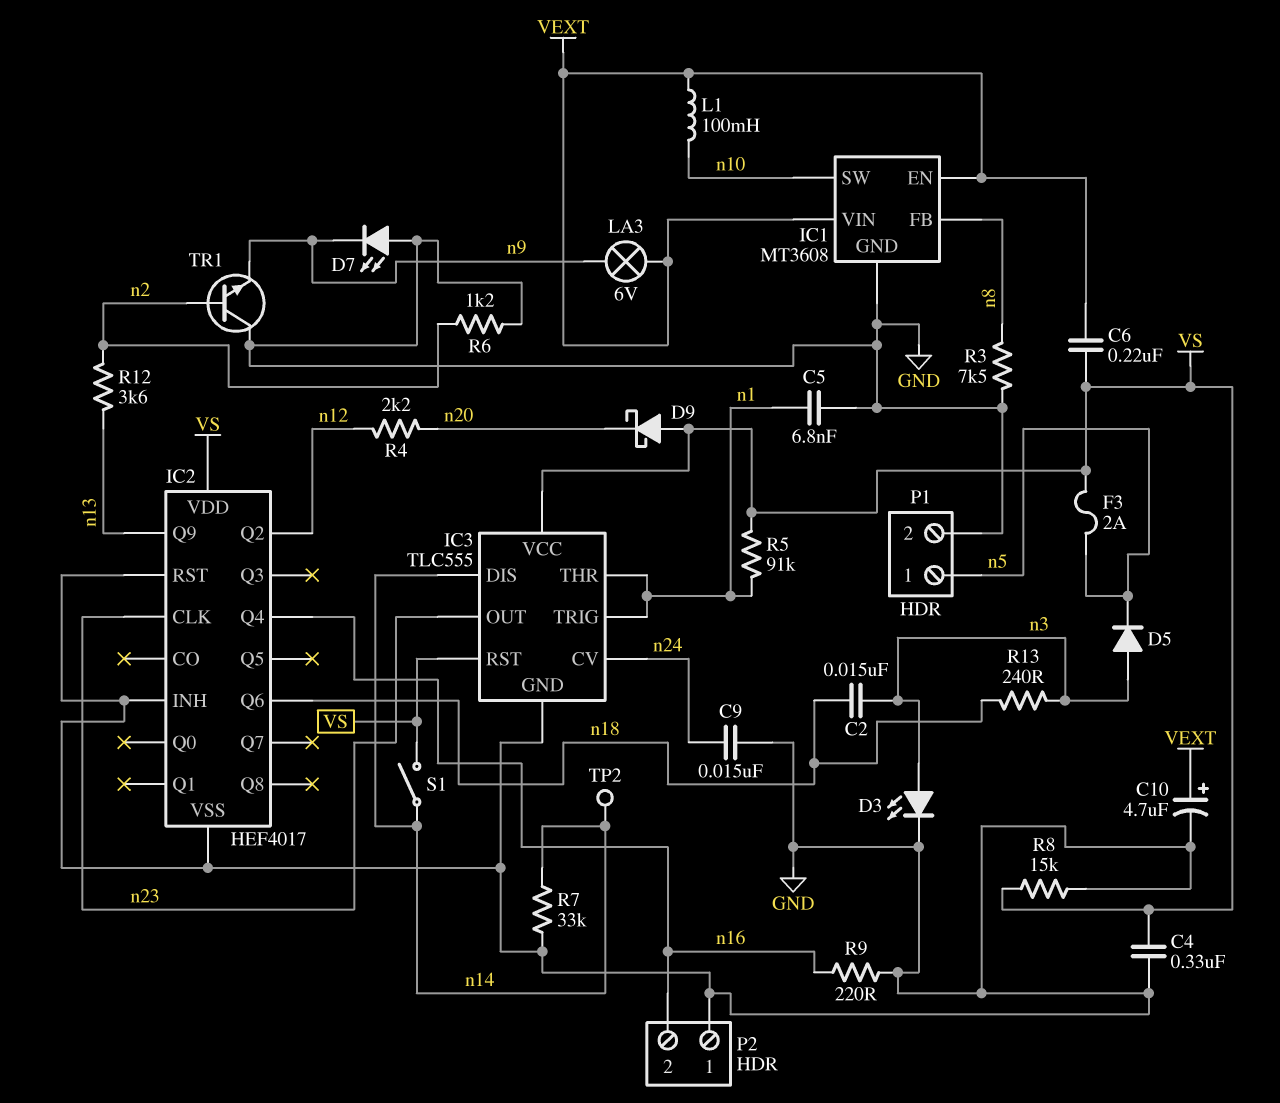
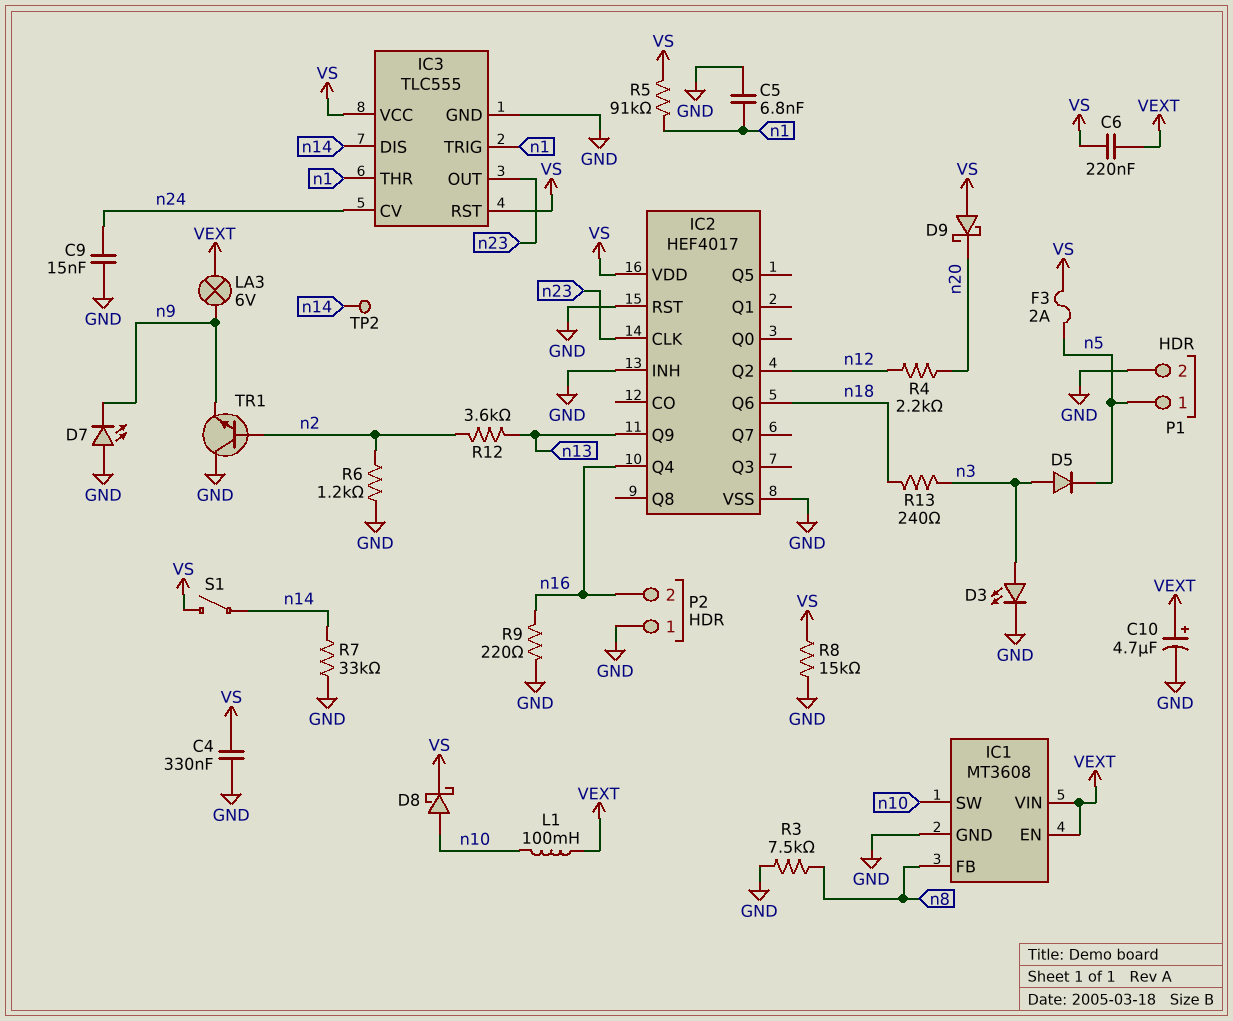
C2: 15nF (n3, n18) -> none
D8: none -> schottky (A n10, K VS)

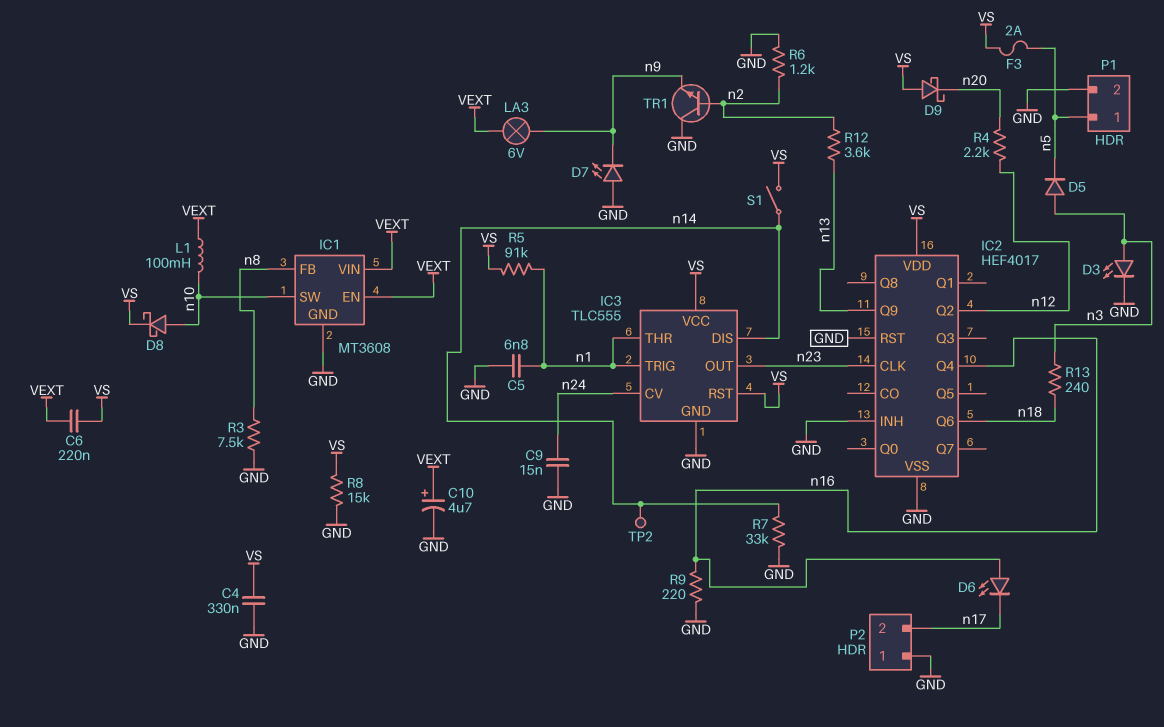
D6: none -> LED (A n16, K n17)
P2 pin 2: n16 -> n17

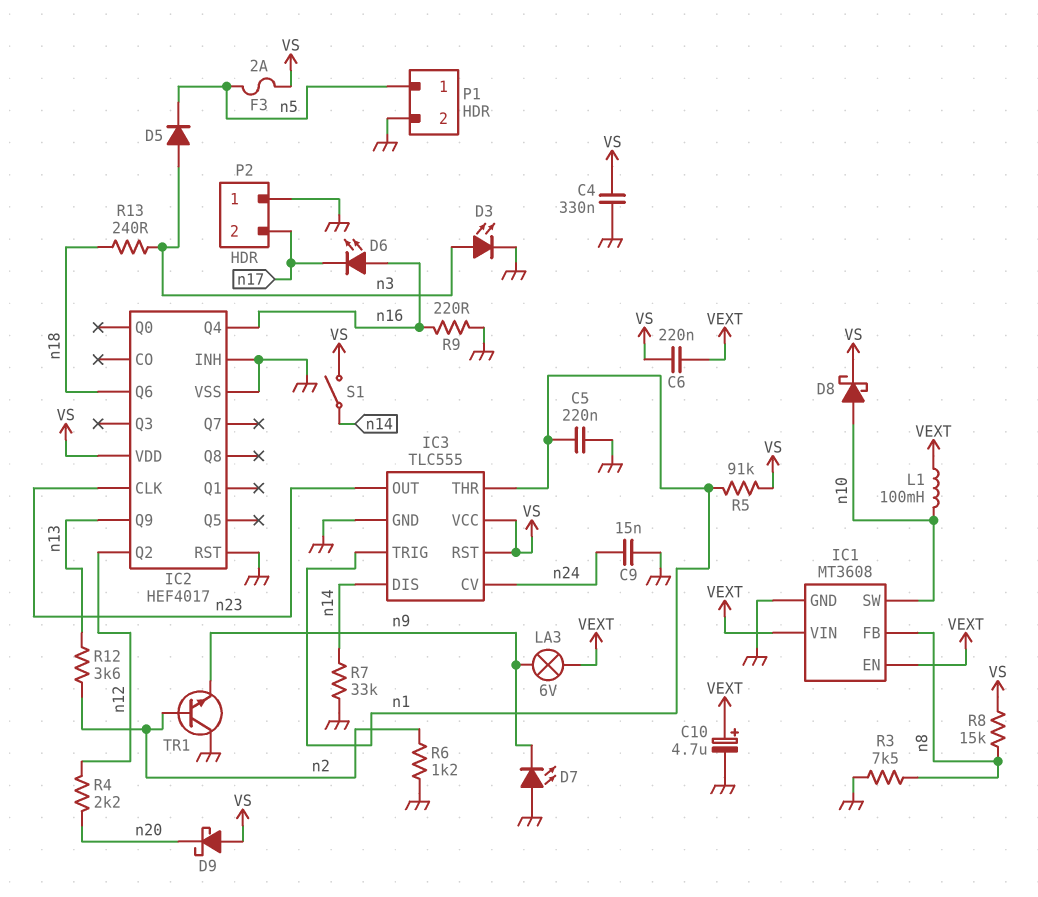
C5: 6.8nF (GND, n1) -> 220nF (GND, n1)
R8: 15k (GND, VS) -> 15k (VS, n8)
TP2: test point (n14) -> none

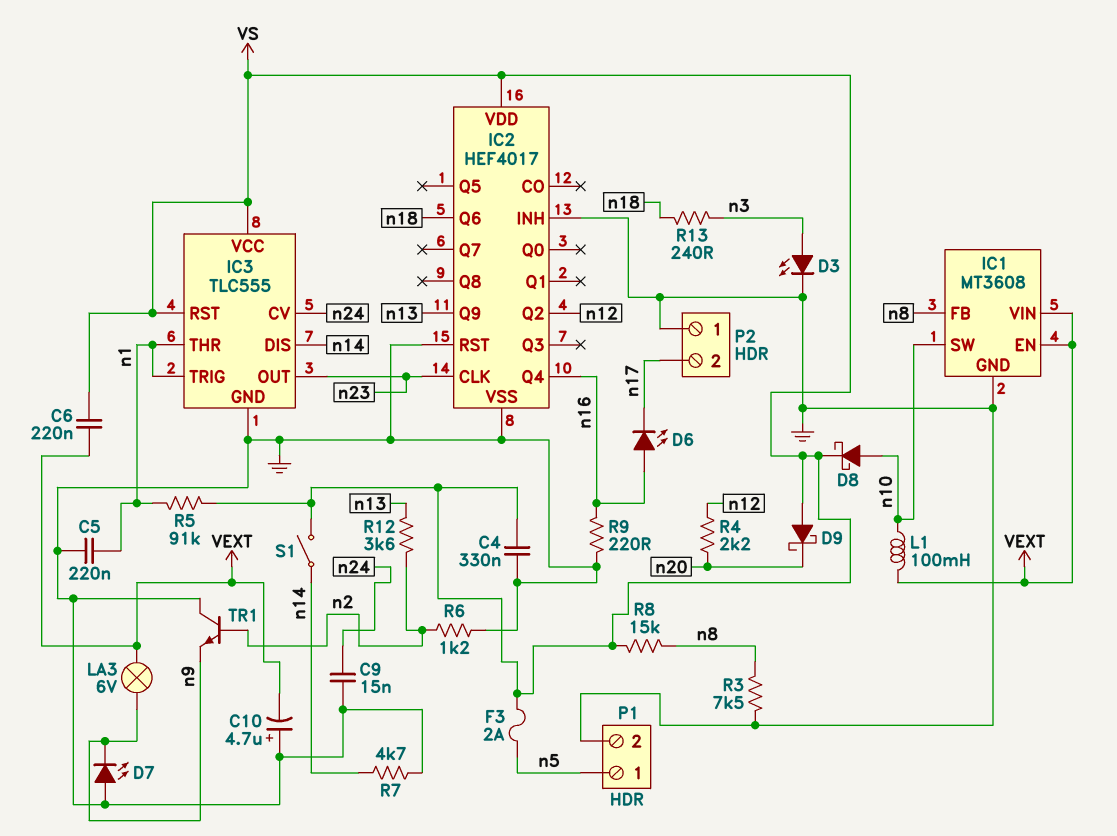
C10: 4.7uF (plus VEXT, minus GND) -> 4.7uF (plus GND, minus VEXT)
D5: diode (A n3, K n5) -> none
R7: 33k (GND, n14) -> 4.7k (GND, n14)

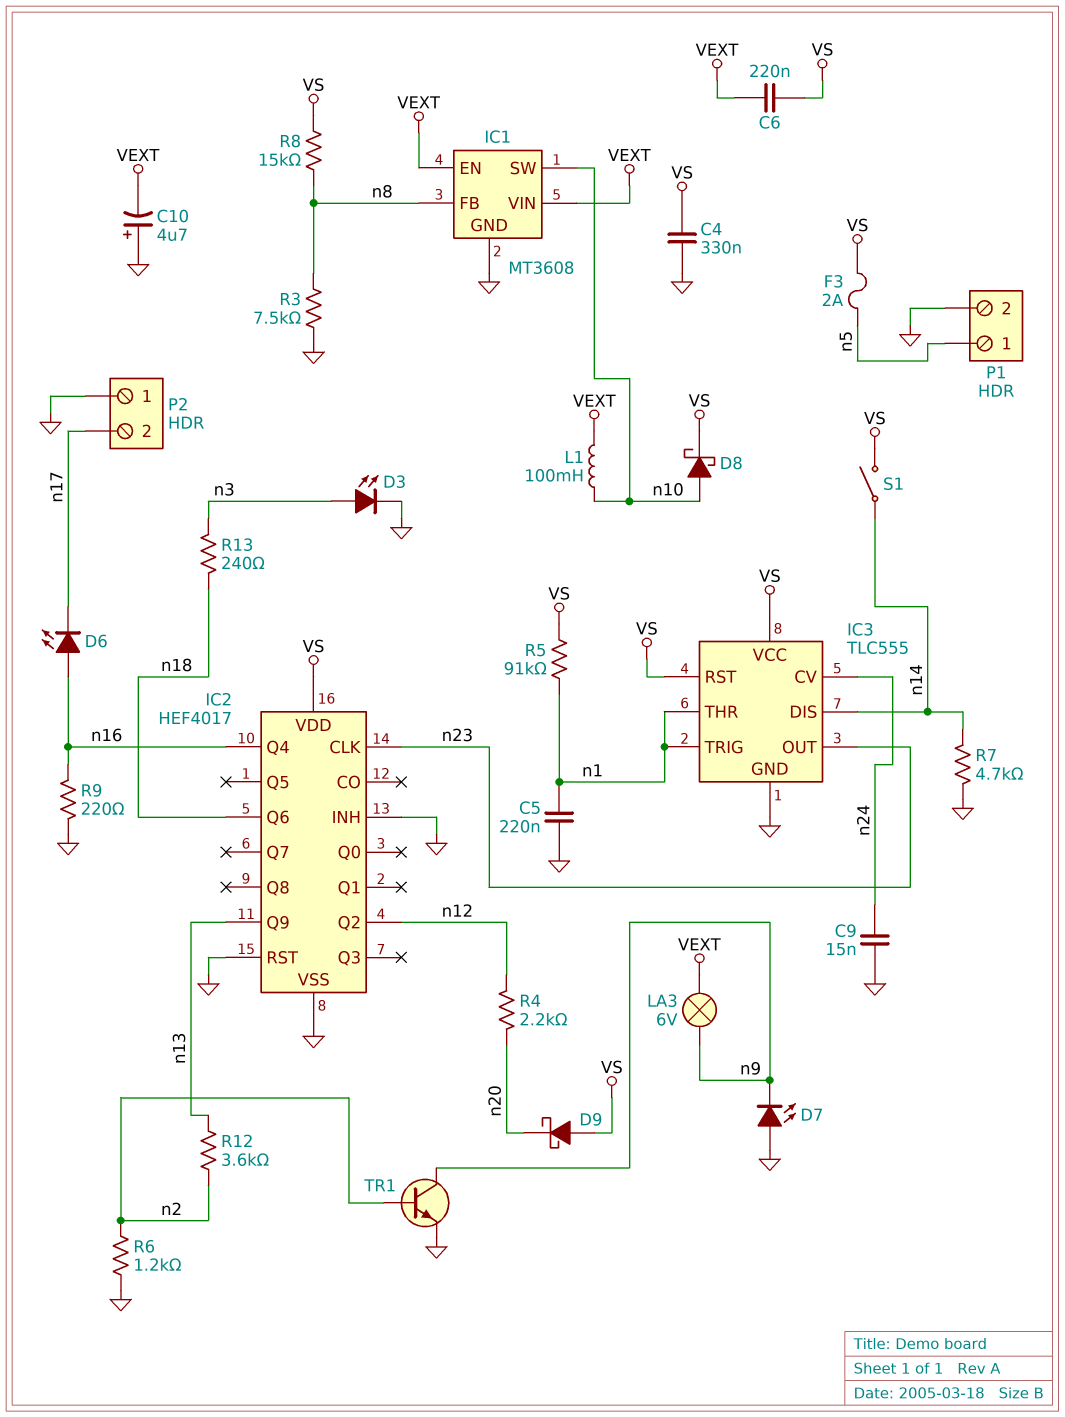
TR1: NPN (B n2, C GND, E n9) -> NPN (B n2, C n9, E GND)

